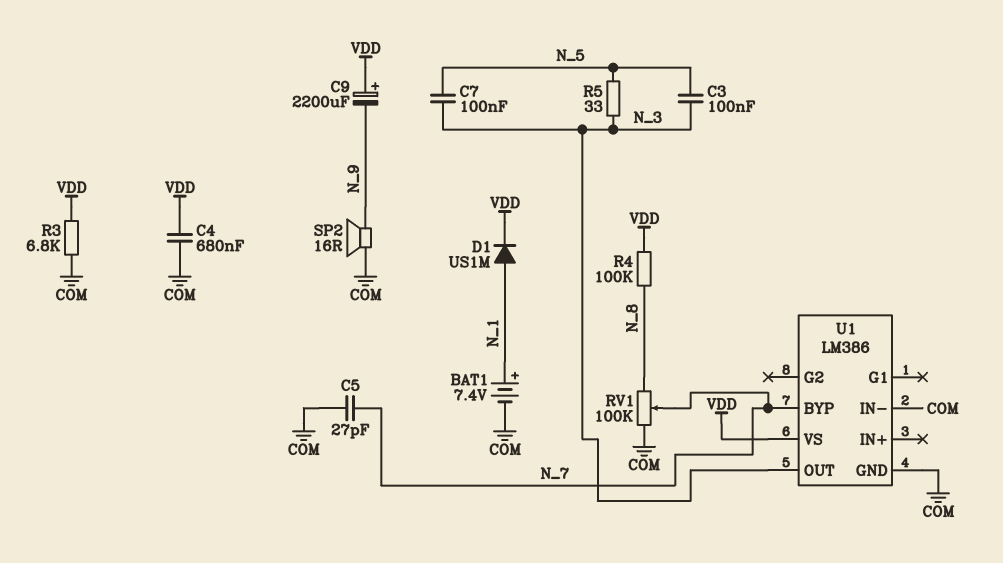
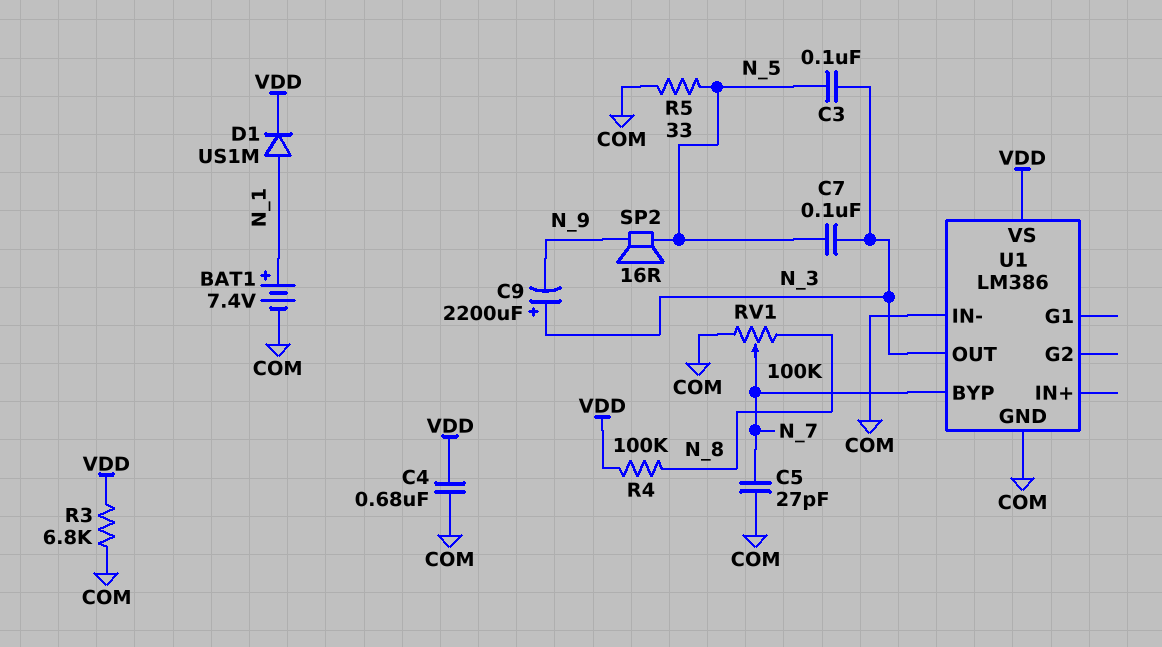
C9: 2200uF (plus VDD, minus N_9) -> 2200uF (plus N_3, minus N_9)
R5: 33 (N_3, N_5) -> 33 (COM, N_5)
SP2: speaker 16R (COM, N_9) -> speaker 16R (N_5, N_9)

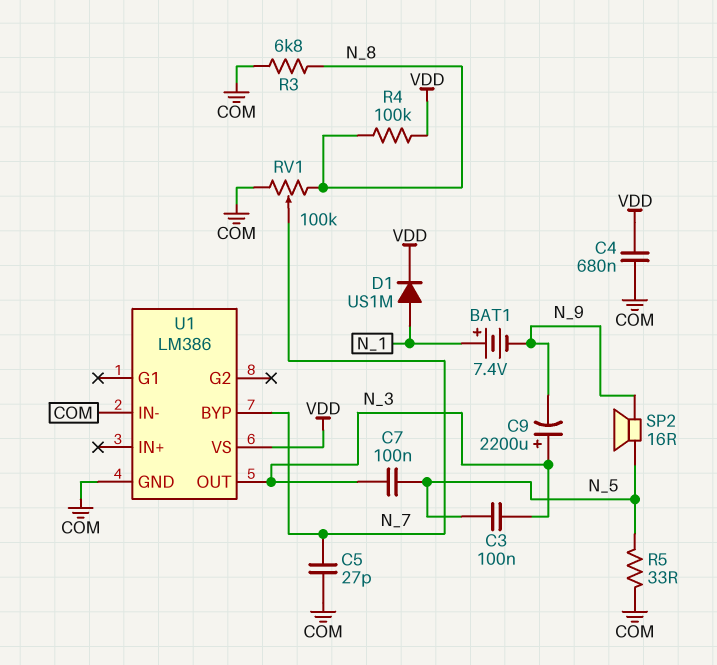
BAT1: 7.4V (plus N_1, minus COM) -> 7.4V (plus N_1, minus N_9)
R3: 6.8k (COM, VDD) -> 6.8k (COM, N_8)

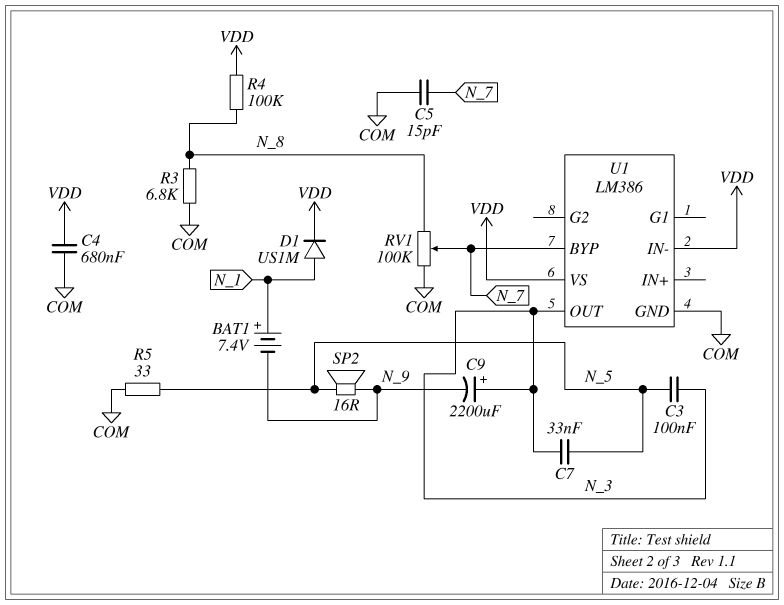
C5: 27pF (COM, N_7) -> 15pF (COM, N_7)
C7: 100nF (N_3, N_5) -> 33nF (N_3, N_5)
U1 pin IN-: COM -> VDD

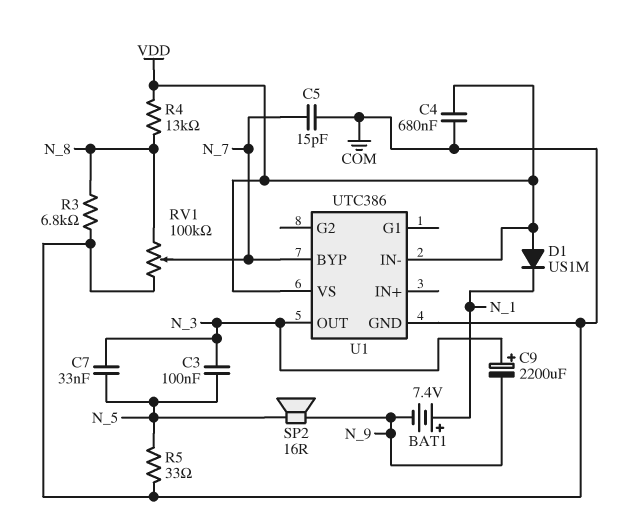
D1: diode US1M (A N_1, K VDD) -> diode US1M (A VDD, K N_1)
R4: 100k (N_8, VDD) -> 13k (N_8, VDD)
U1: LM386 -> UTC386

